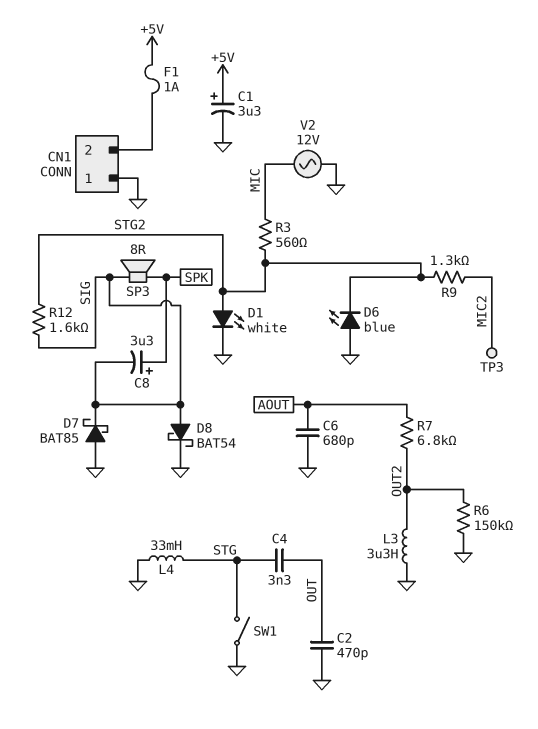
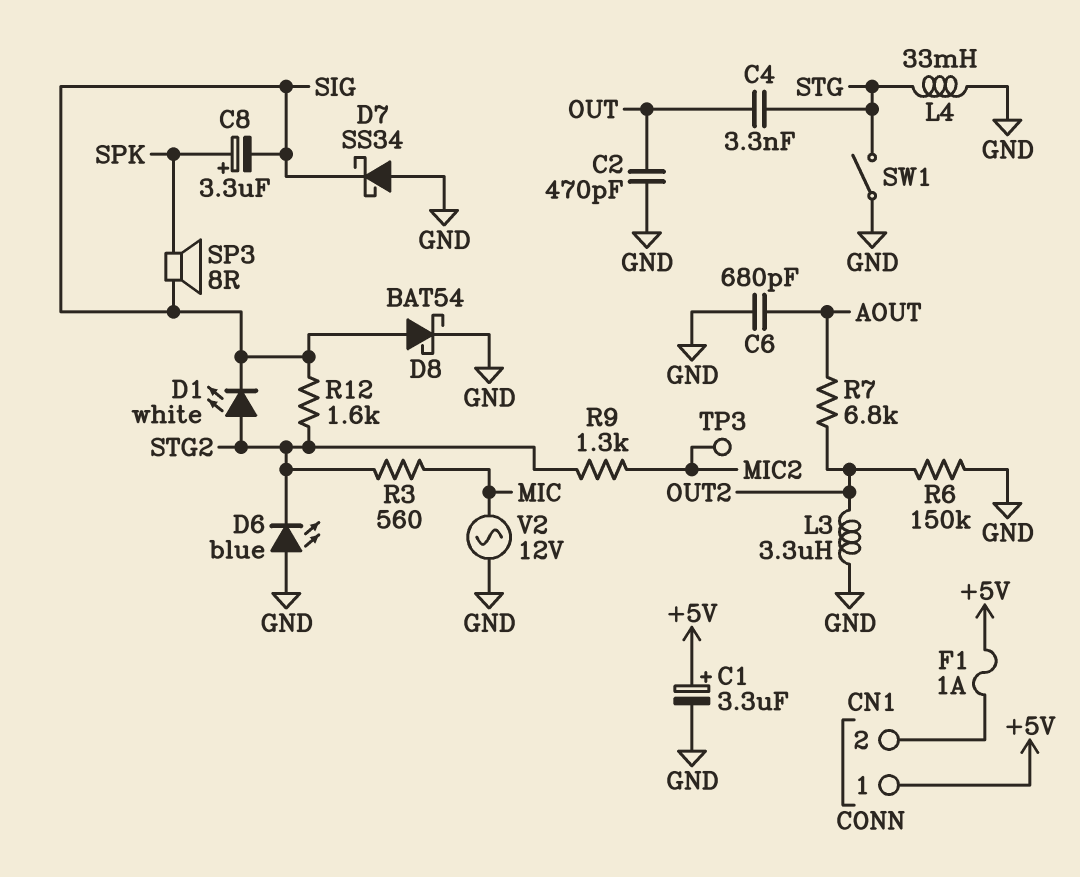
CN1 pin 1: GND -> +5V
D1: LED white (A STG2, K GND) -> LED white (A STG2, K SIG)
D7: schottky BAT85 (A GND, K SIG) -> schottky SS34 (A GND, K SIG)

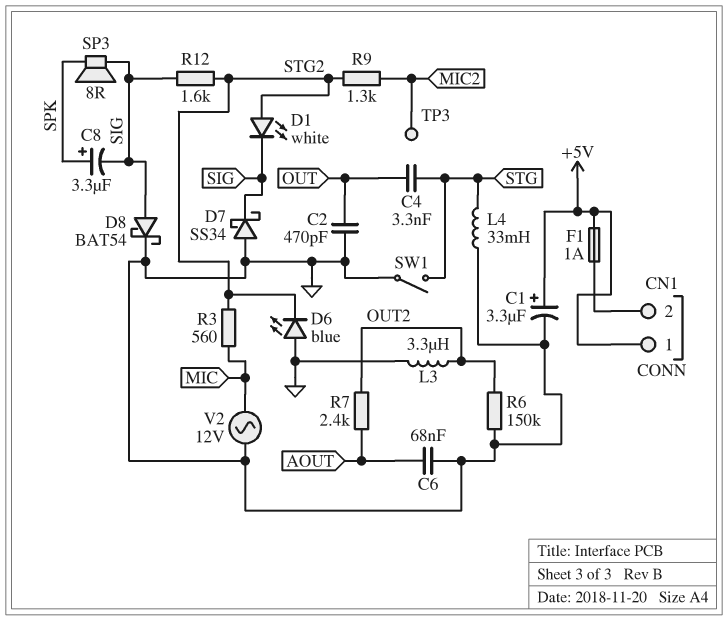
C6: 680pF (AOUT, GND) -> 68nF (AOUT, GND)
R7: 6.8k (AOUT, OUT2) -> 2.4k (AOUT, OUT2)

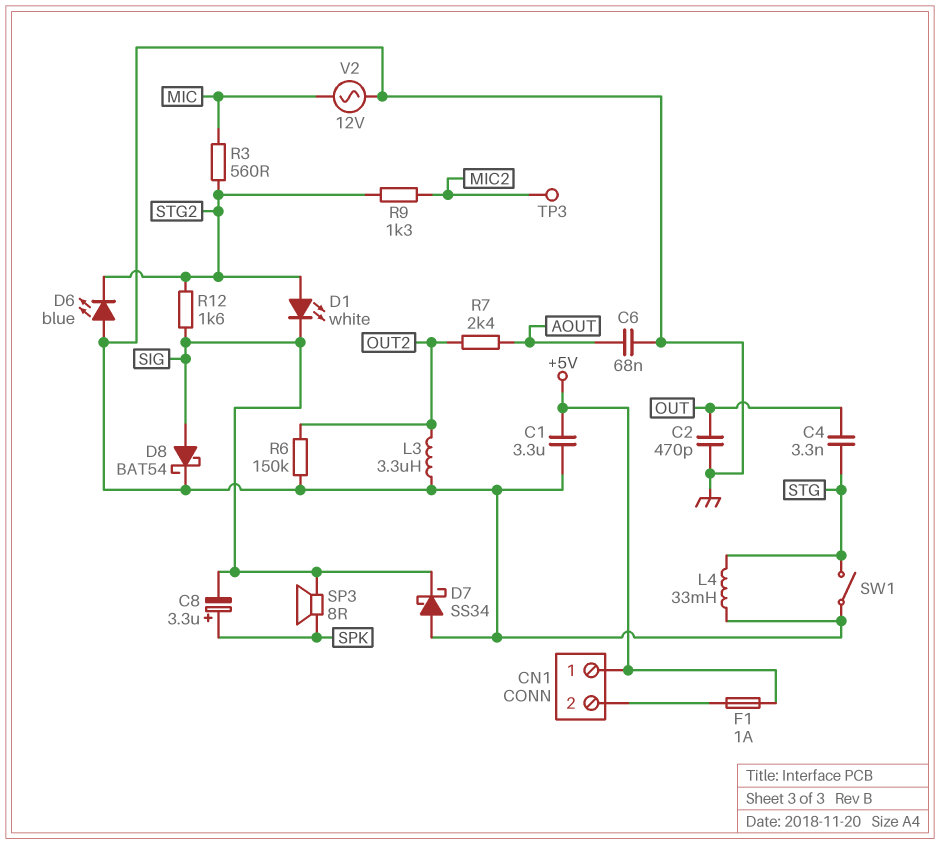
C1: 3.3uF (plus +5V, minus GND) -> 3.3uF (+5V, GND)

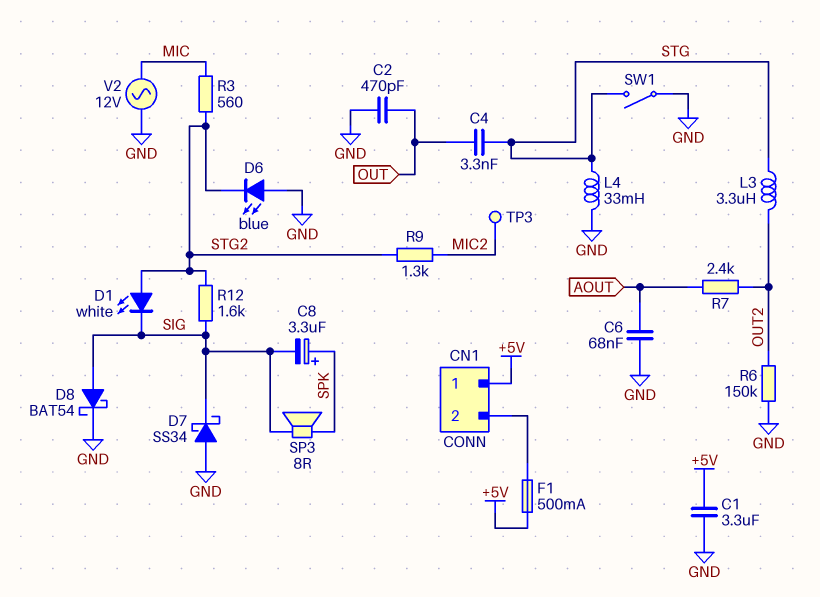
F1: 1A (+5V, CN1/2) -> 500mA (+5V, CN1/2)
L3: 3.3uH (GND, OUT2) -> 3.3uH (OUT2, STG)

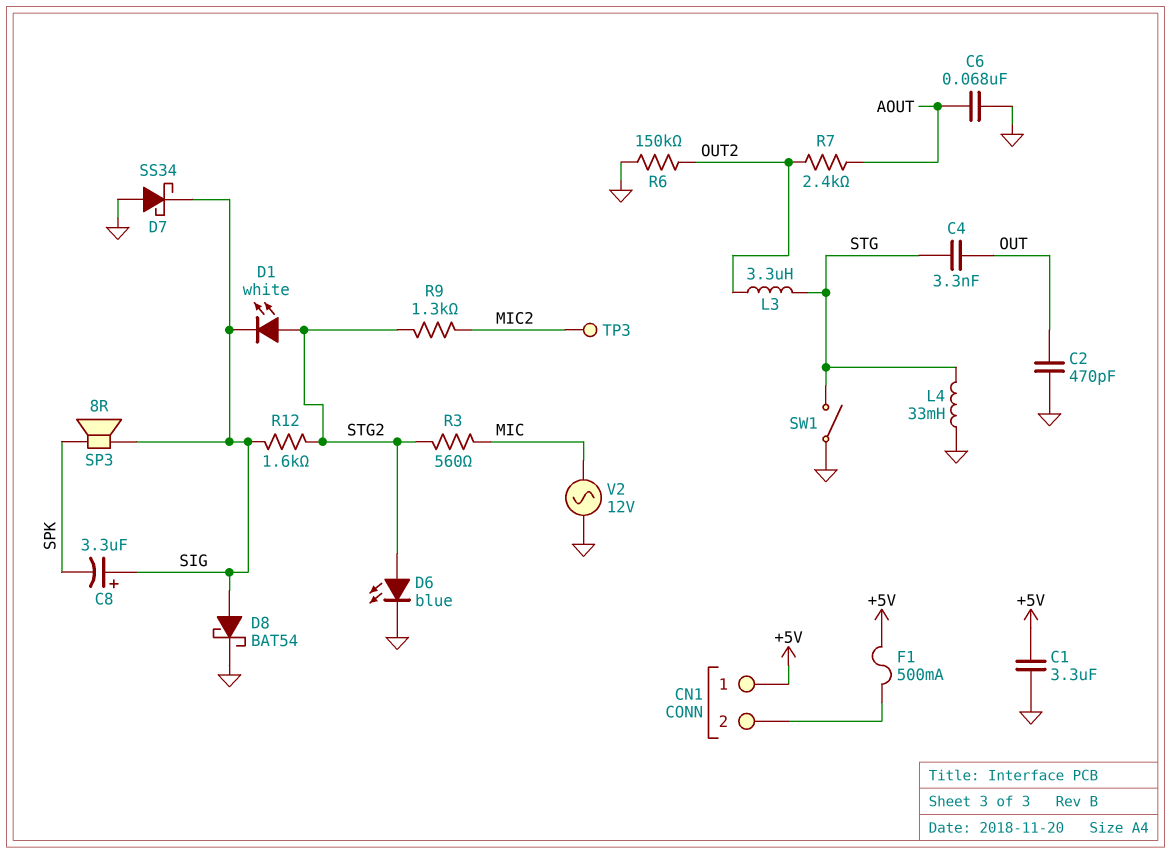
C8: 3.3uF (plus SPK, minus SIG) -> 3.3uF (plus SIG, minus SPK)
D6: LED blue (A GND, K STG2) -> LED blue (A STG2, K GND)

